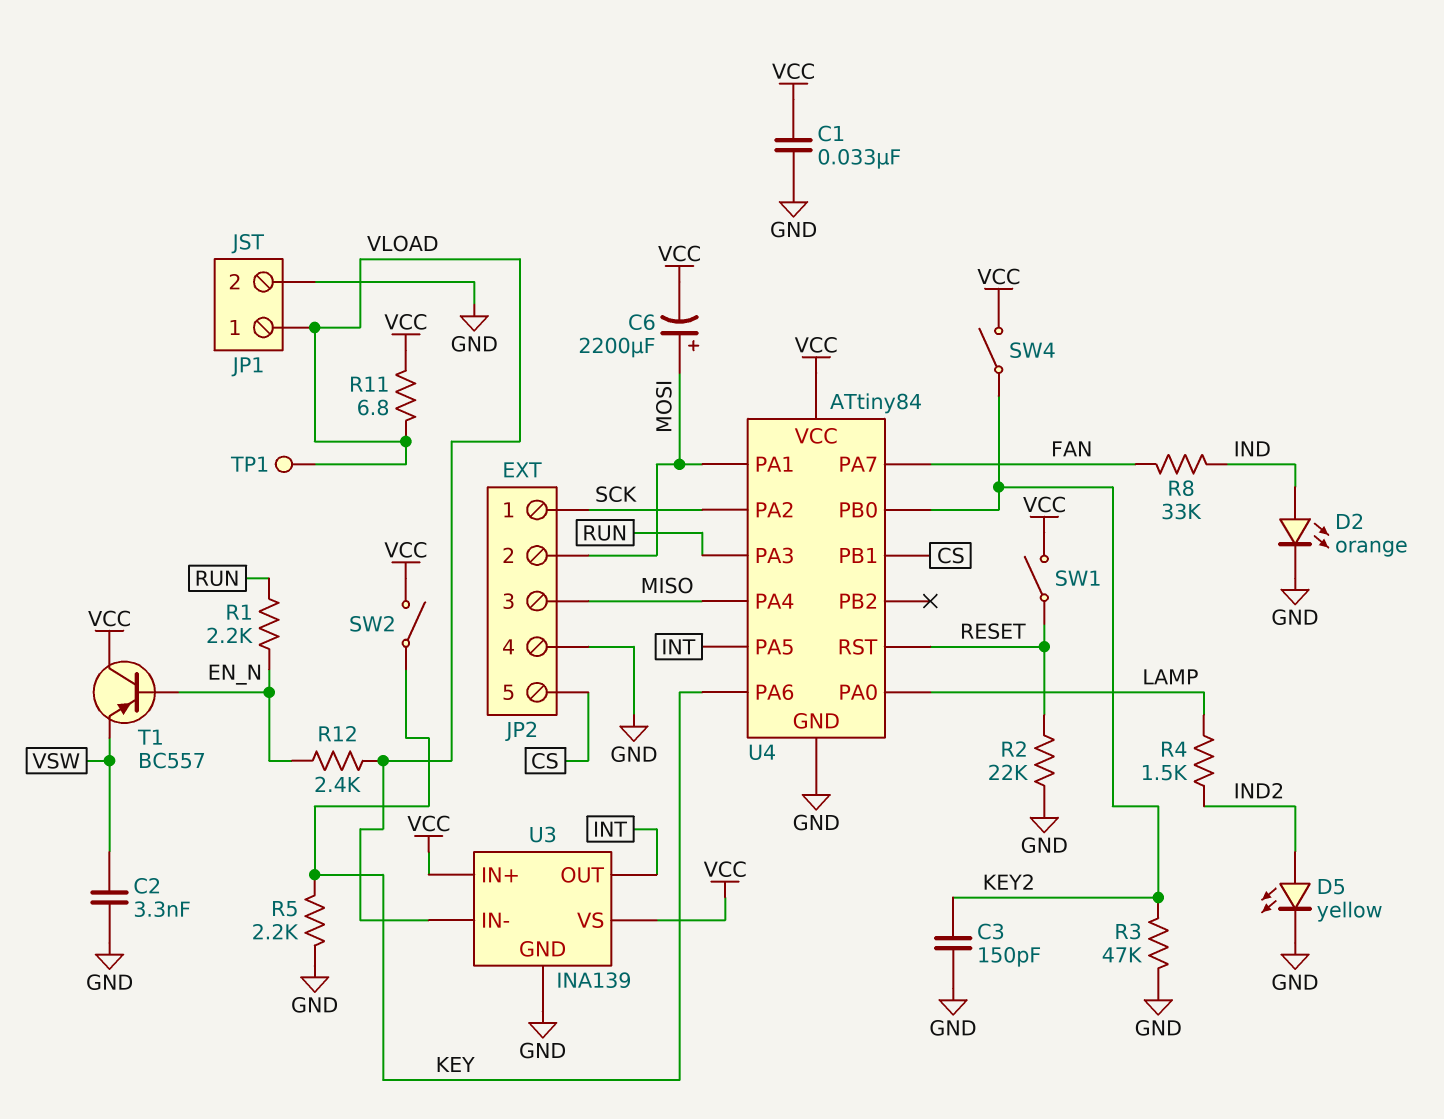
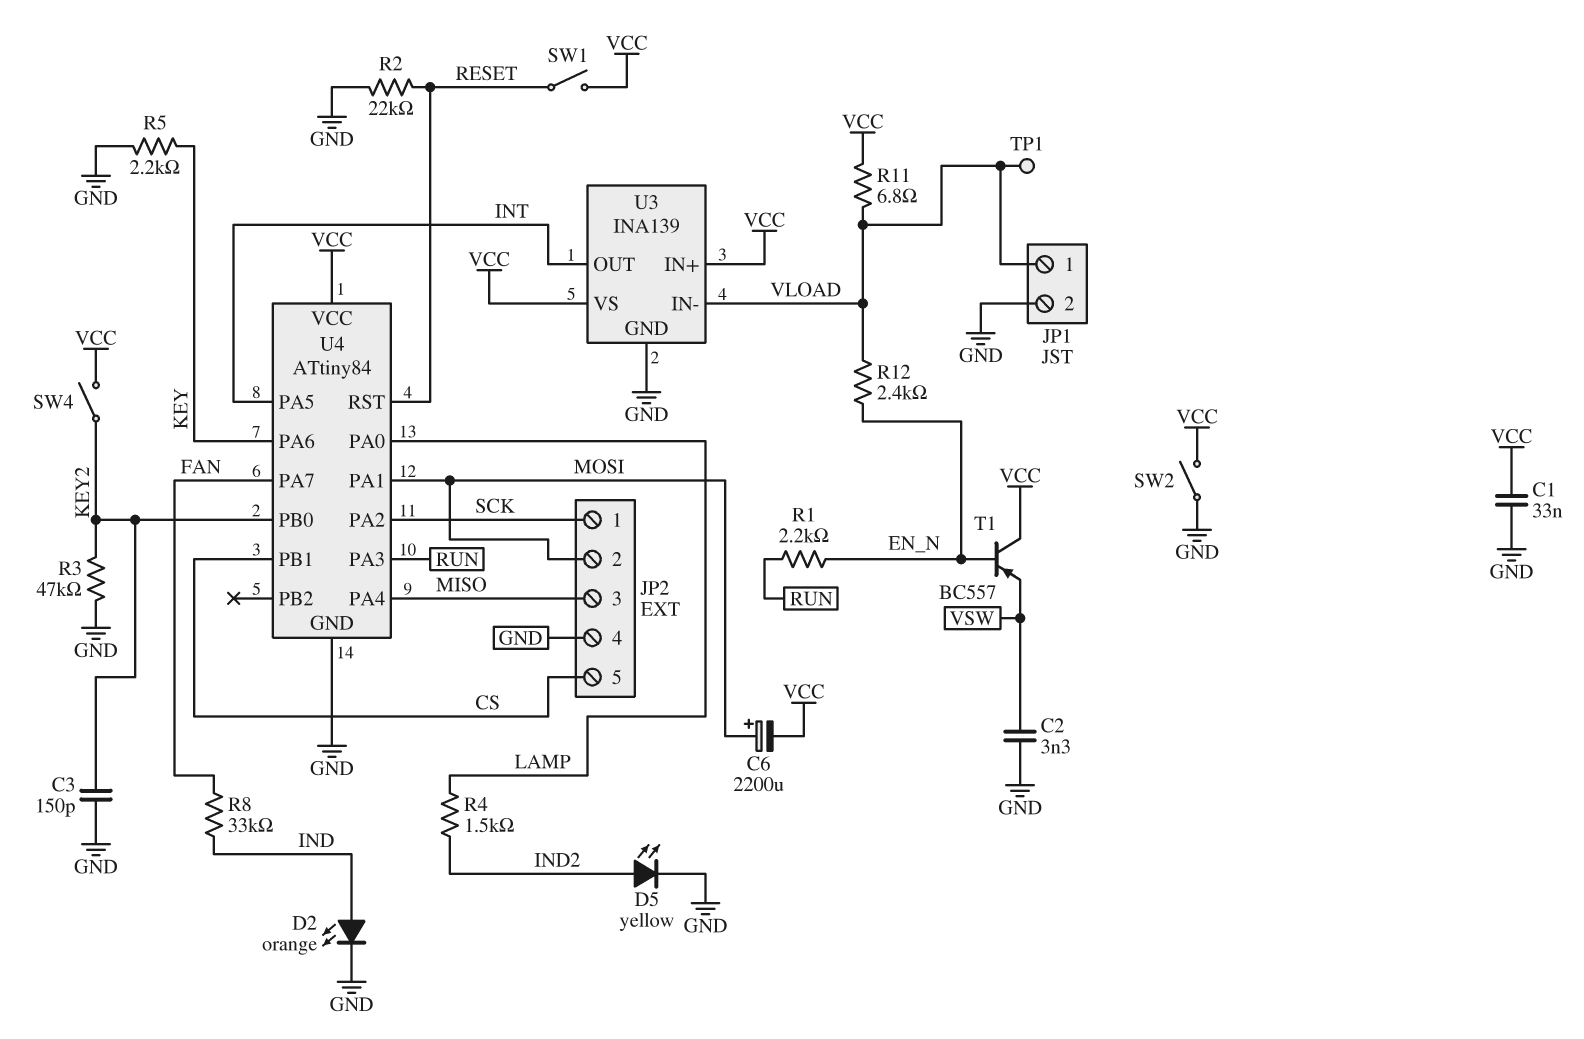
SW2: switch (KEY, VCC) -> switch (GND, VCC)

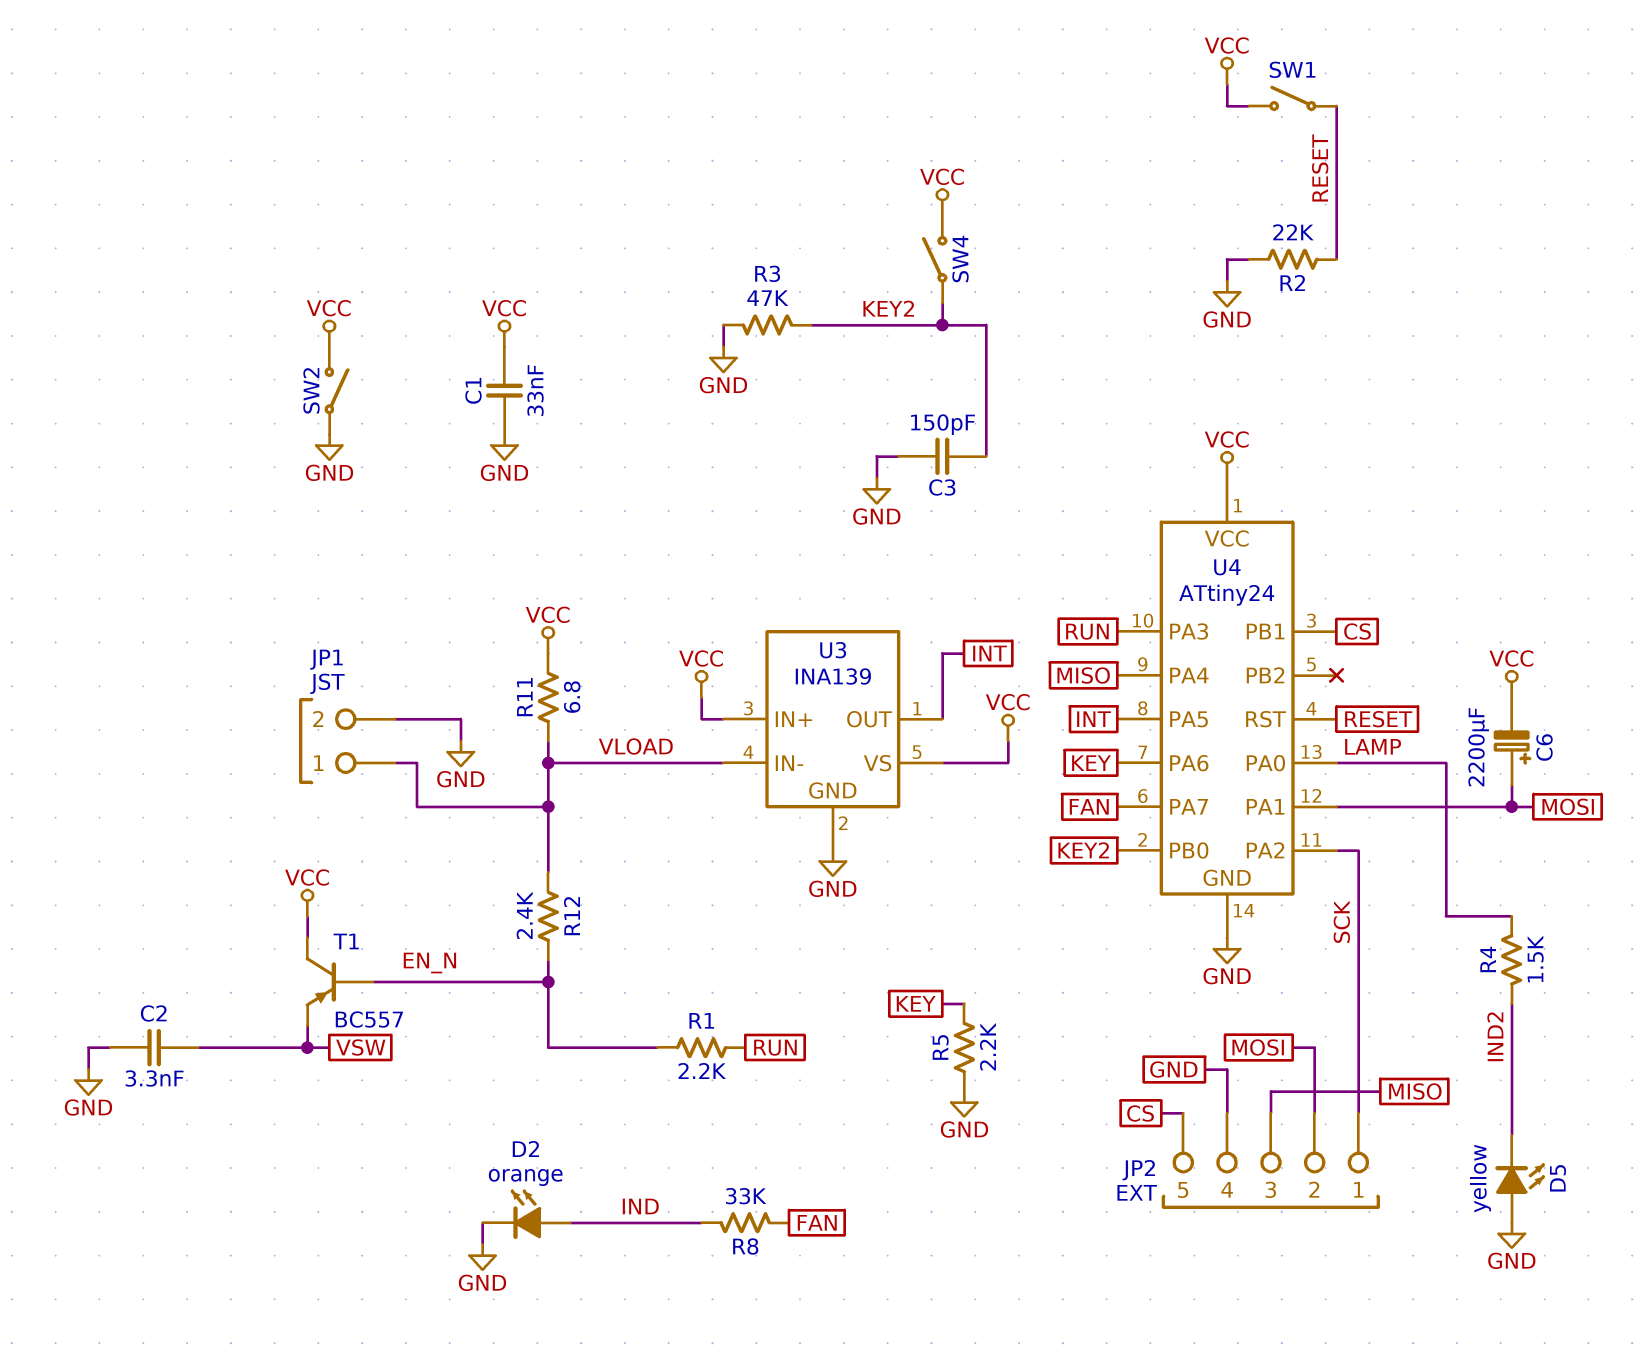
D5: LED yellow (A IND2, K GND) -> LED yellow (A GND, K IND2)
TP1: test point (VLOAD) -> none
U4: ATtiny84 -> ATtiny24

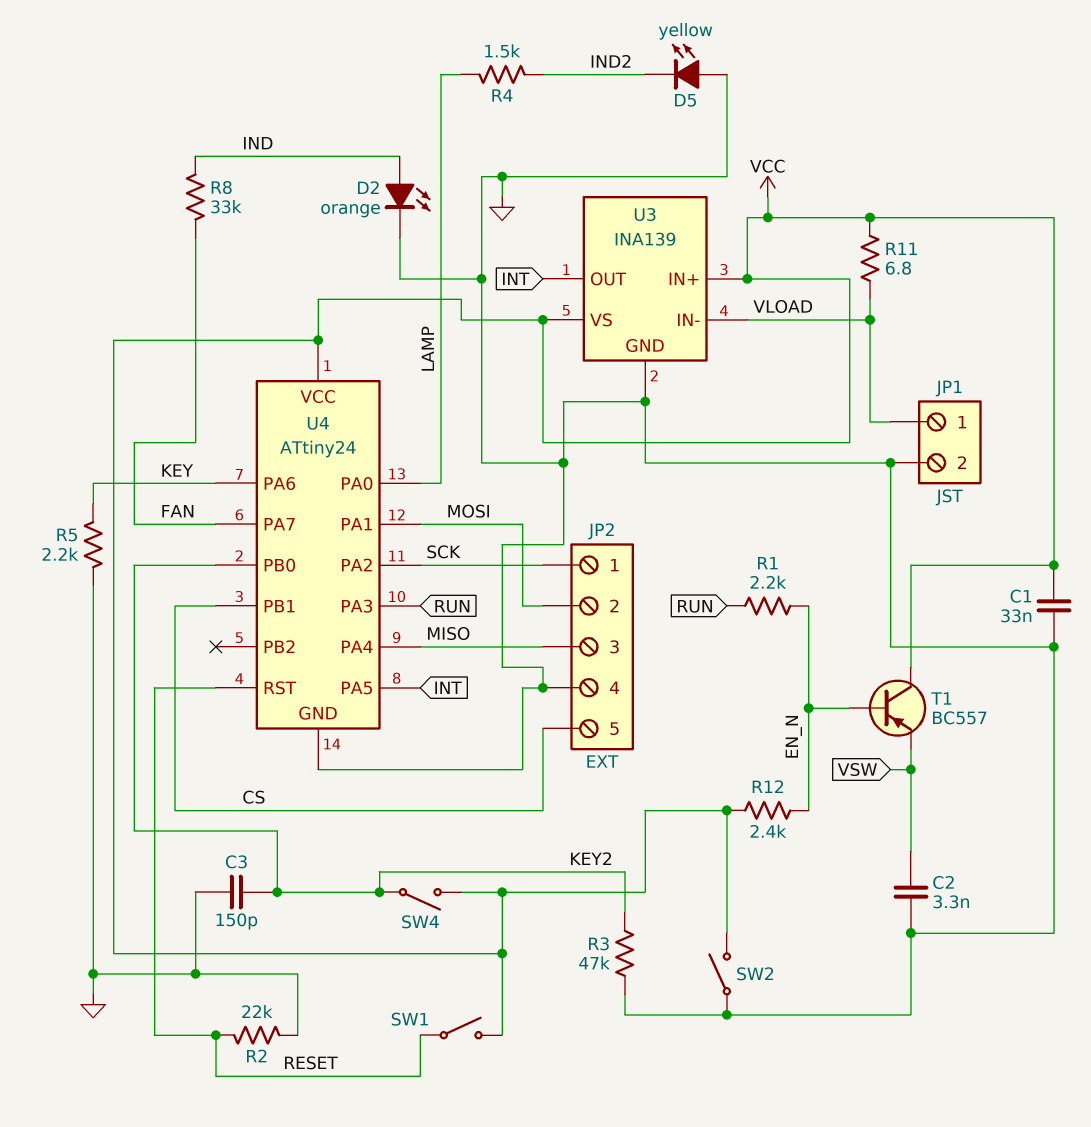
C6: 2200uF (plus MOSI, minus VCC) -> none
R12: 2.4k (EN_N, VLOAD) -> 2.4k (EN_N, VCC)

